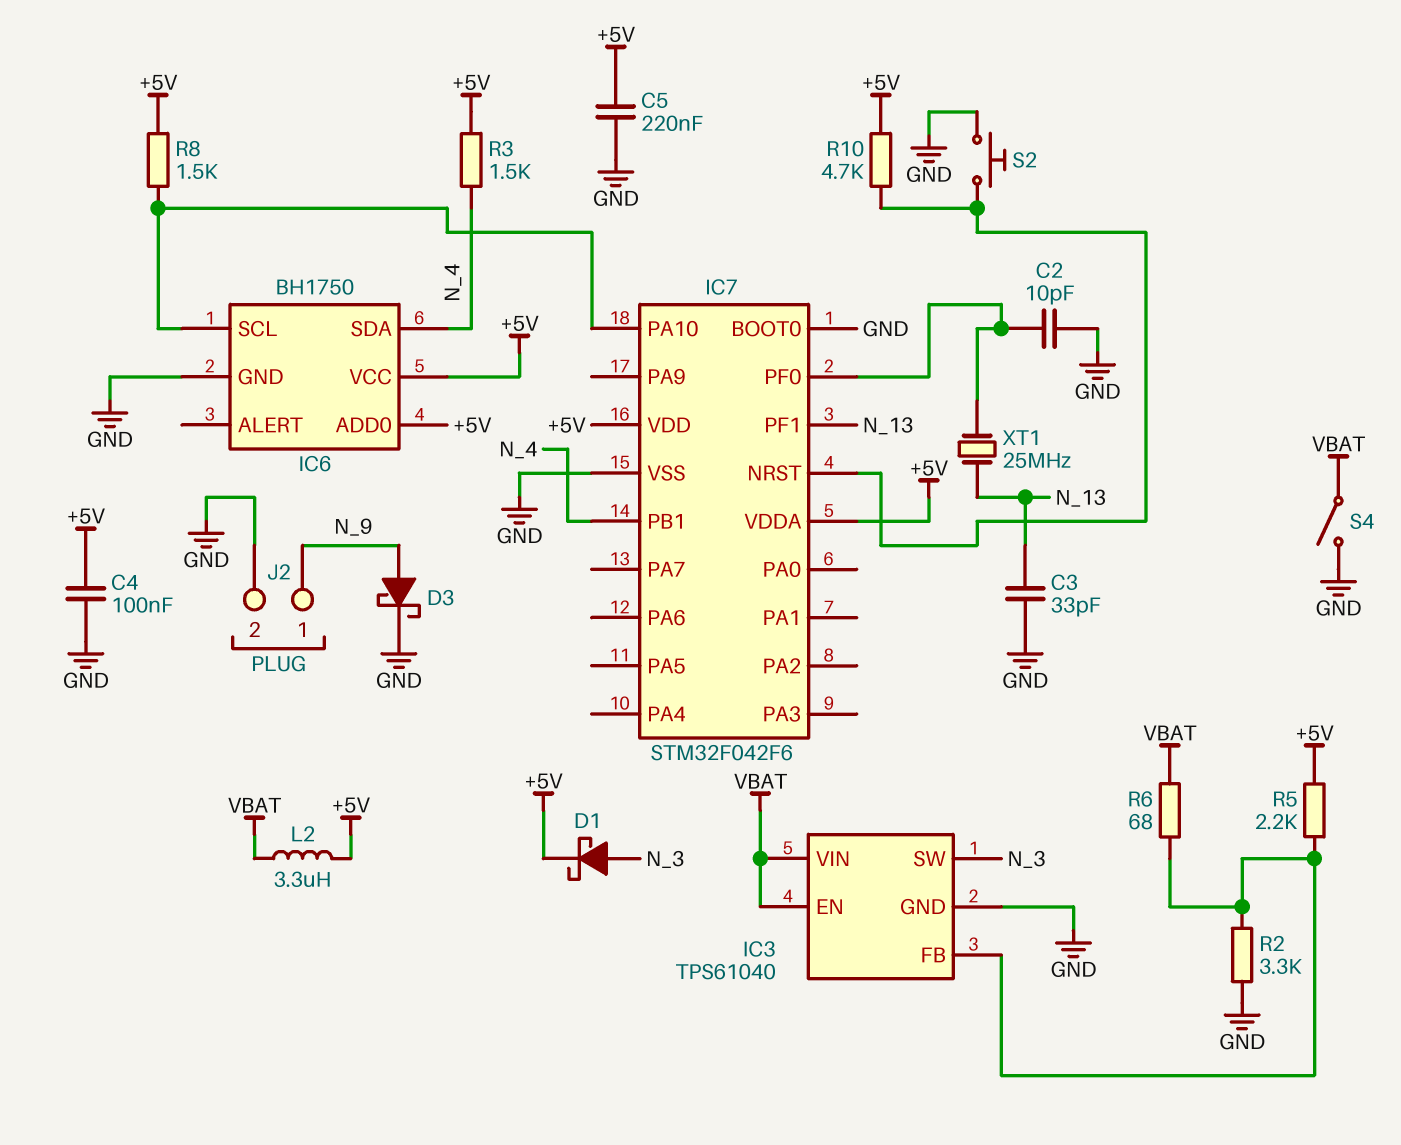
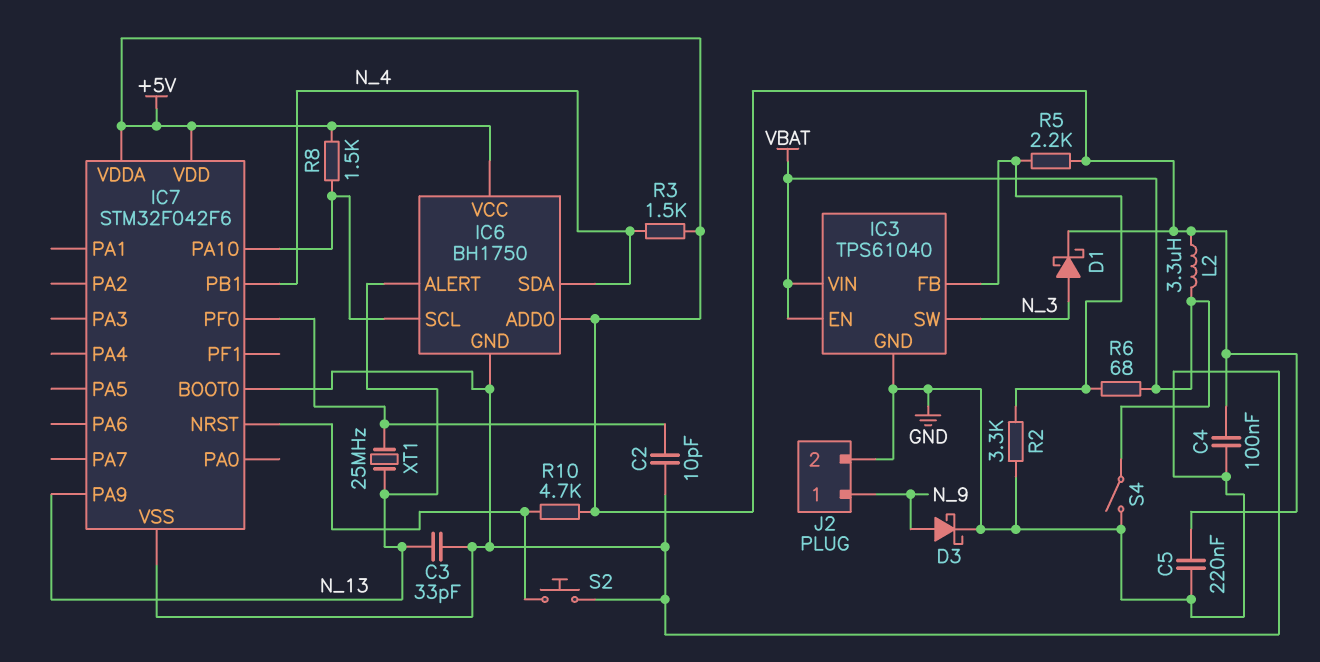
IC6 pin ALERT: none -> N_13
IC7 pin PA9: none -> N_13
IC7 pin PF1: N_13 -> none

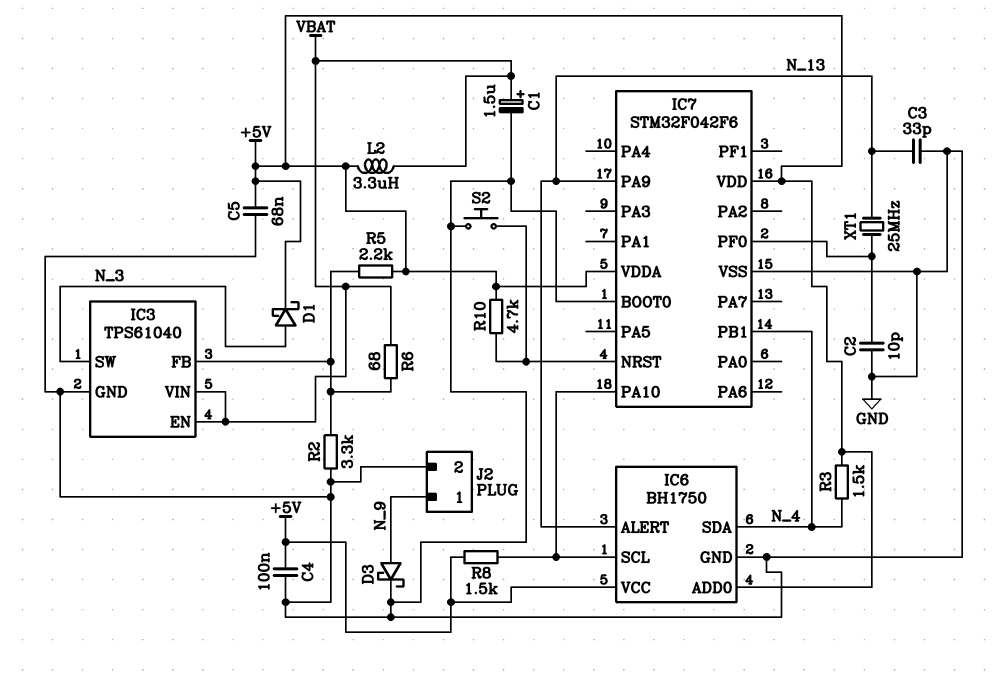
C1: none -> 1.5uF (plus VBAT, minus GND)
C5: 220nF (+5V, GND) -> 68nF (+5V, GND)
S4: switch (GND, VBAT) -> none

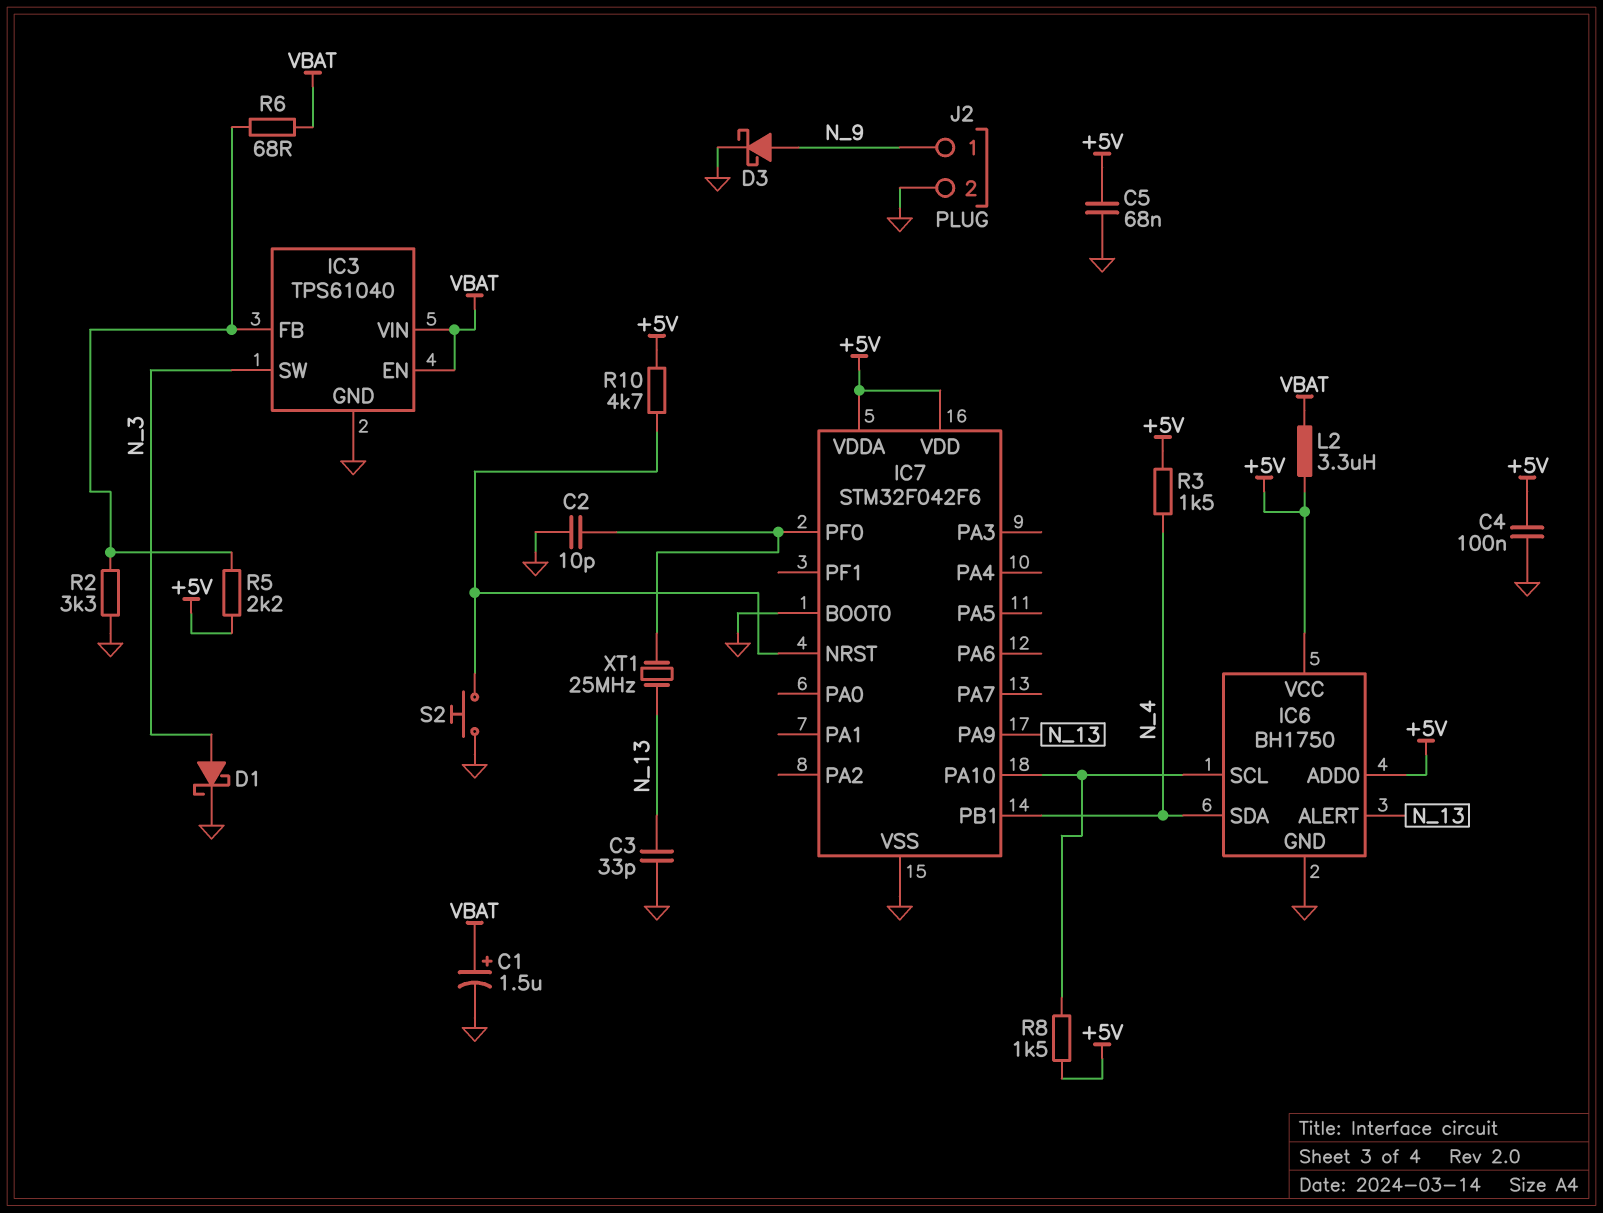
D1: schottky (A N_3, K +5V) -> schottky (A N_3, K GND)

